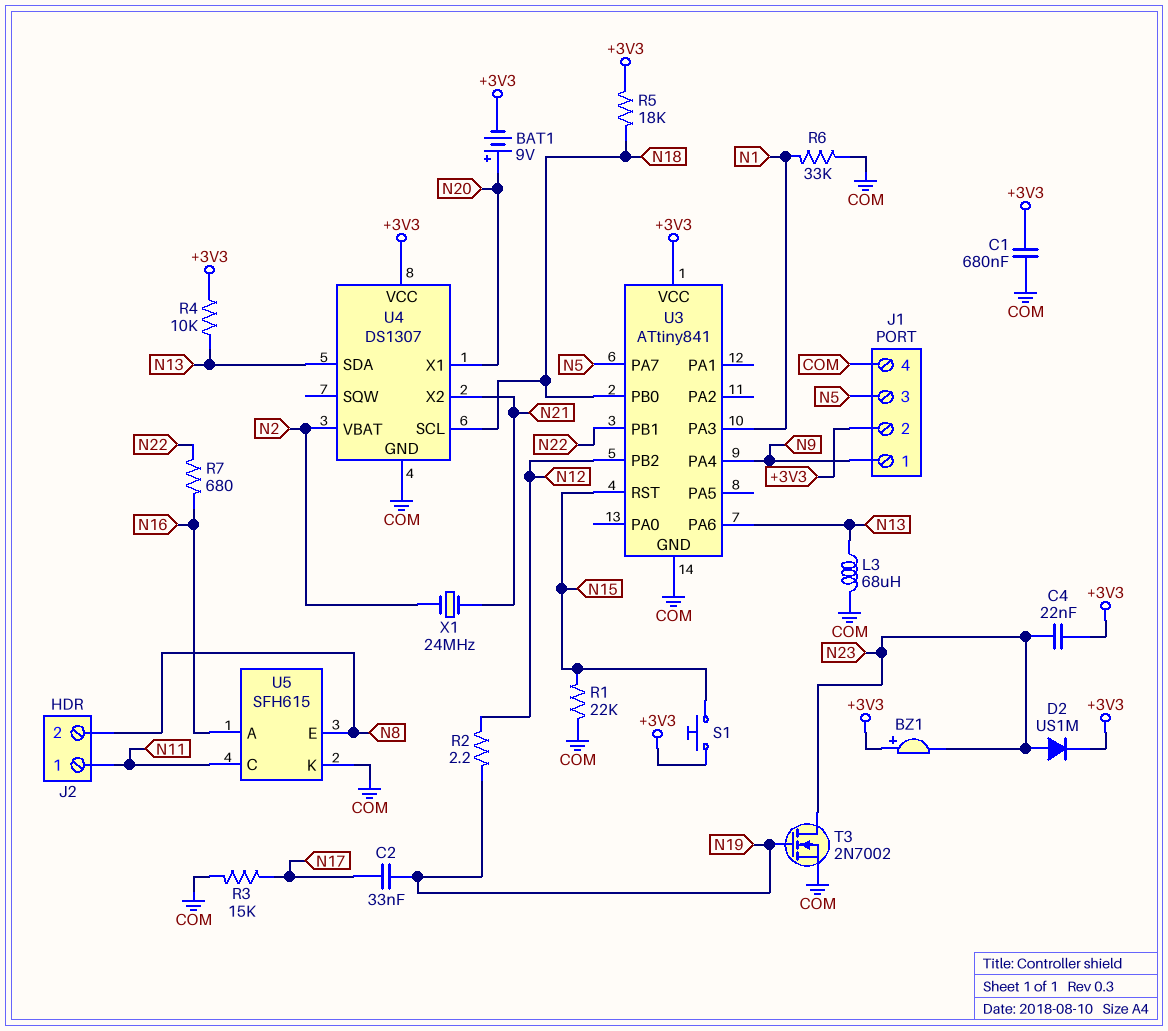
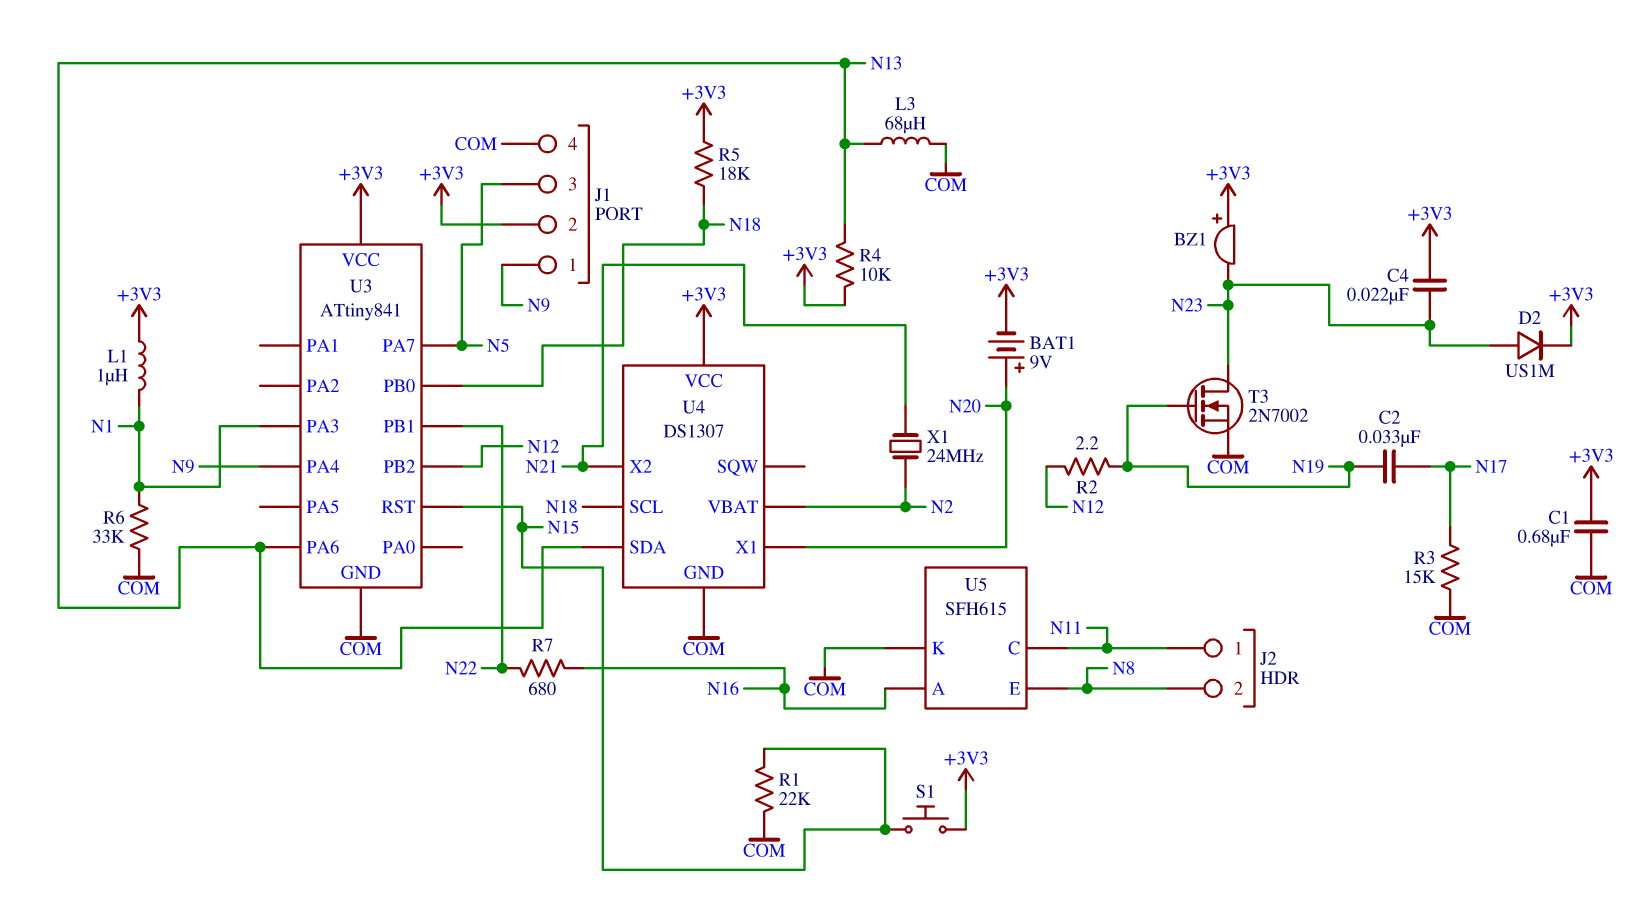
L1: none -> 1uH (+3V3, N1)

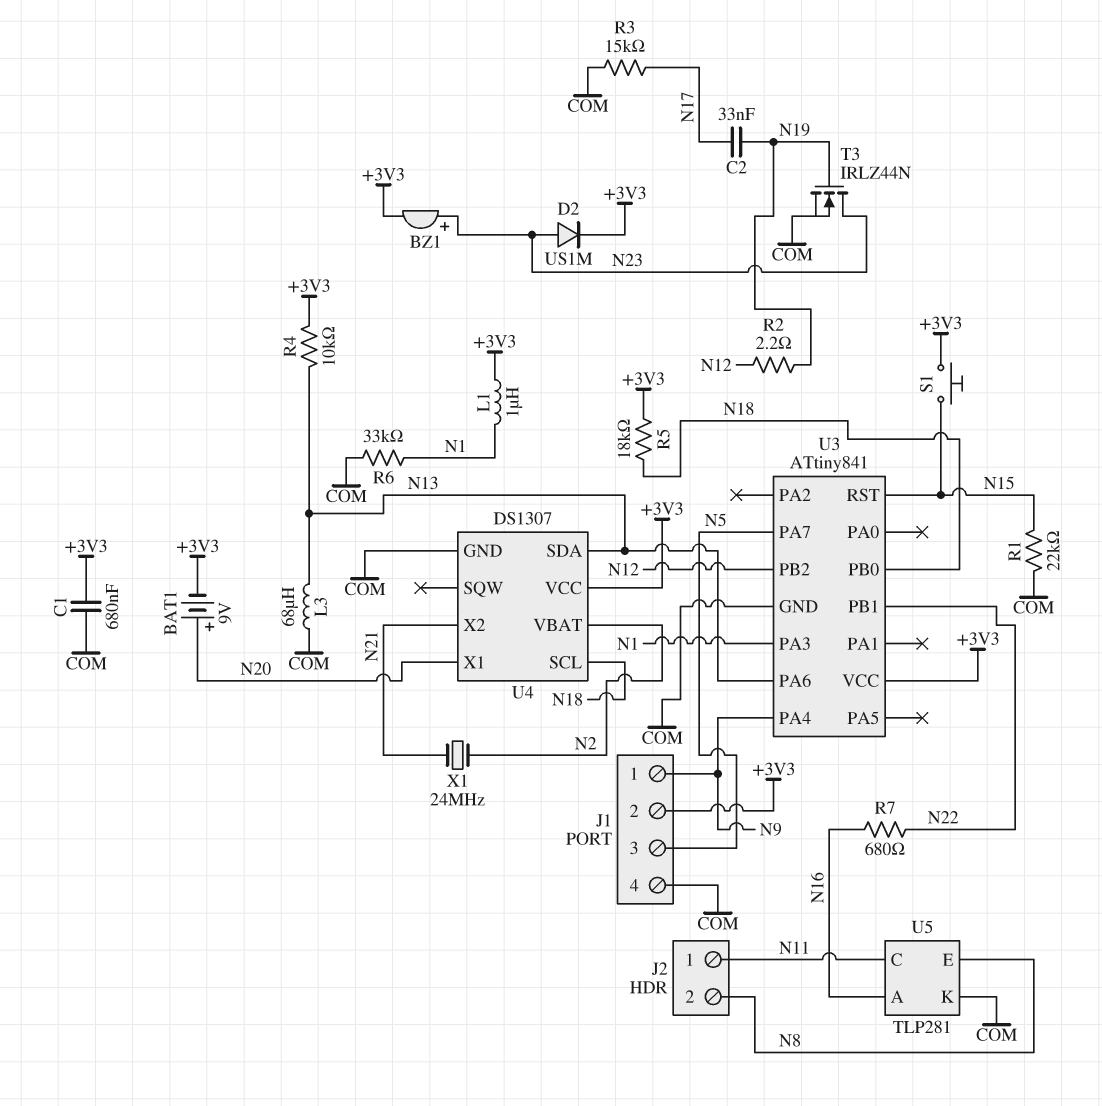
BZ1: buzzer (plus +3V3, minus N23) -> buzzer (plus N23, minus +3V3)
C4: 22nF (+3V3, N23) -> none
T3: NMOS 2N7002 (G N19, D N23, S COM) -> NMOS IRLZ44N (G N19, D N23, S COM)
U5: SFH615 -> TLP281

